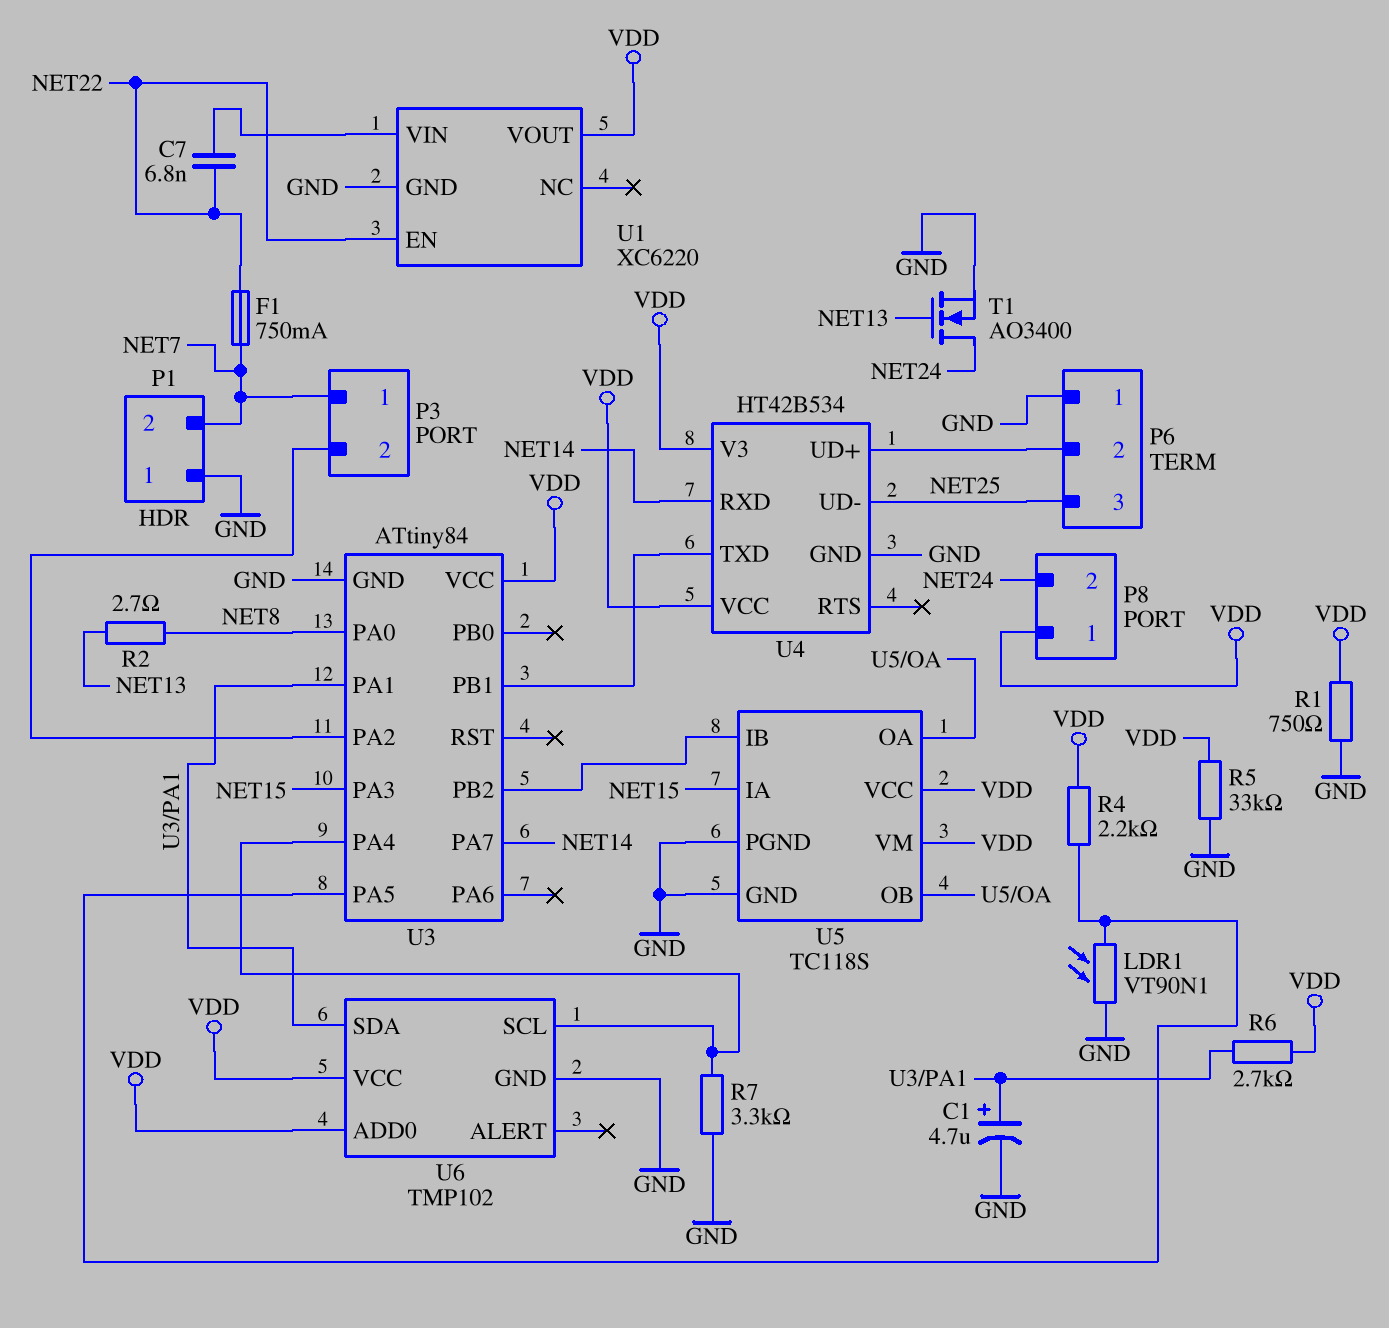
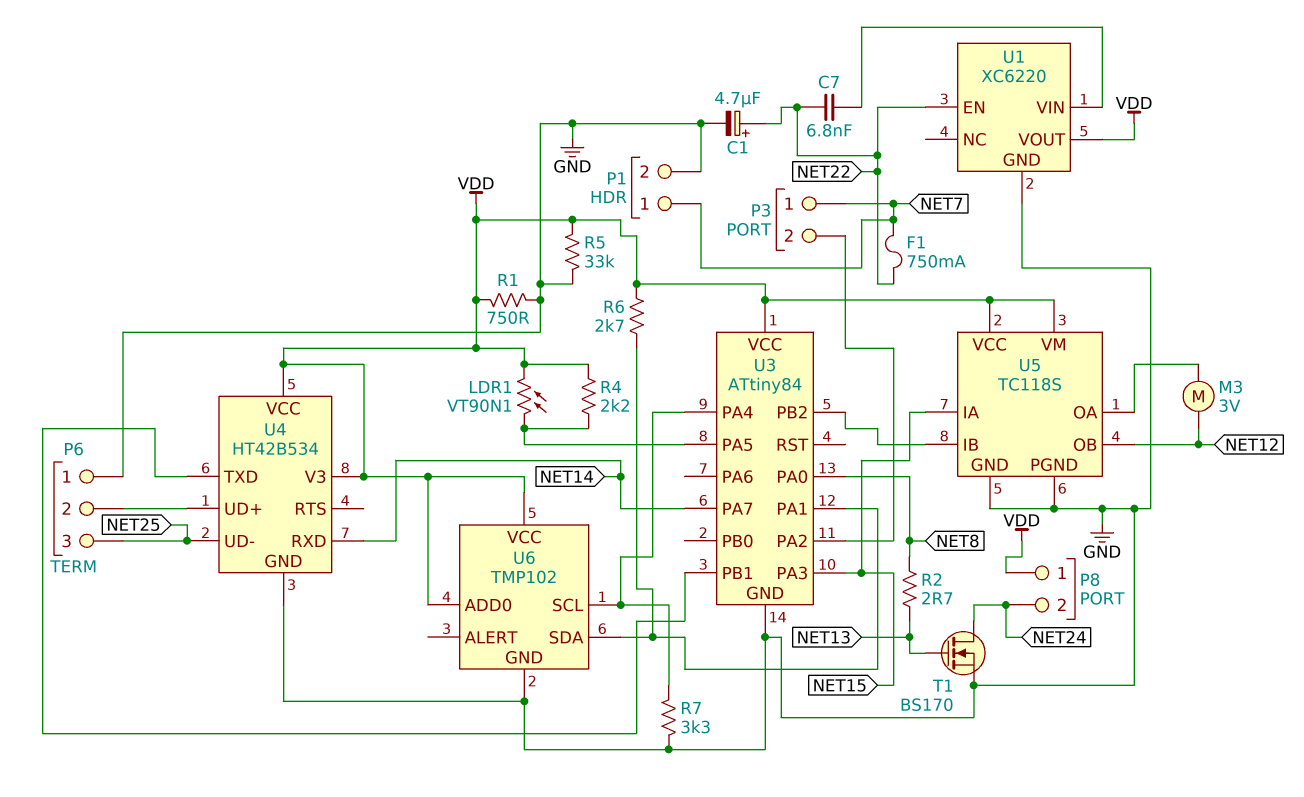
C1: 4.7uF (plus U3/PA1, minus GND) -> 4.7uF (plus NET22, minus GND)
LDR1: VT90N1 (GND, U3/PA5) -> VT90N1 (U3/PA5, VDD)
M3: none -> motor 3V (NET12, U5/OA)
P1 pin 1: GND -> NET7
P1 pin 2: NET7 -> GND
T1: NMOS AO3400 (G NET13, D NET24, S GND) -> NMOS BS170 (G NET13, D NET24, S GND)
U5 pin OB: U5/OA -> NET12

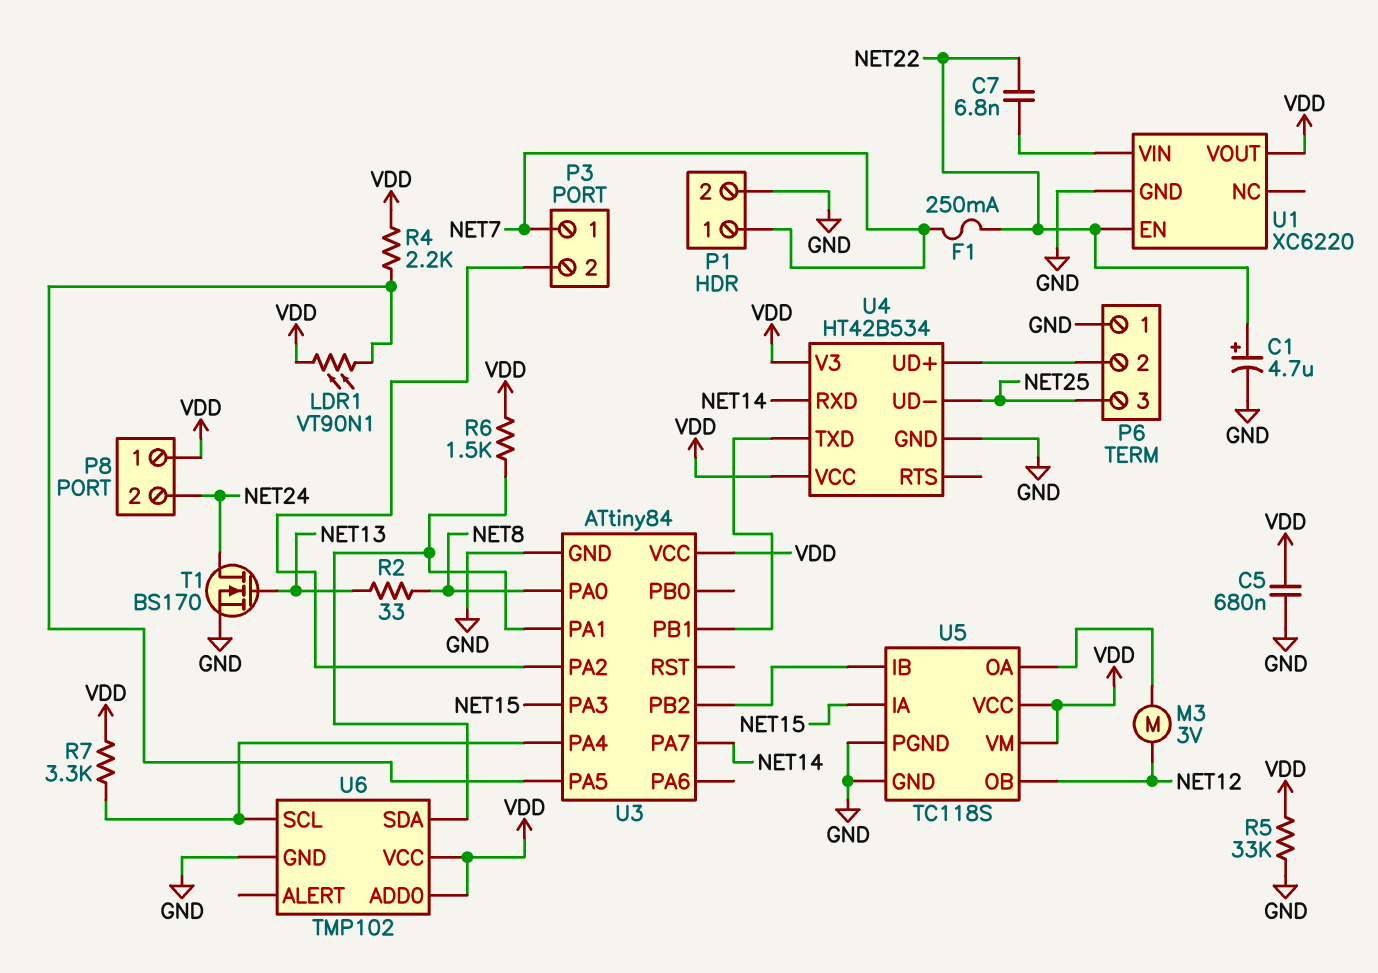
C5: none -> 680nF (GND, VDD)
F1: 750mA (NET7, NET22) -> 250mA (NET7, NET22)
R1: 750 (GND, VDD) -> none
R2: 2.7 (NET8, NET13) -> 33 (NET8, NET13)
R6: 2.7k (U3/PA1, VDD) -> 1.5k (U3/PA1, VDD)
R7: 3.3k (GND, U3/PA4) -> 3.3k (U3/PA4, VDD)

